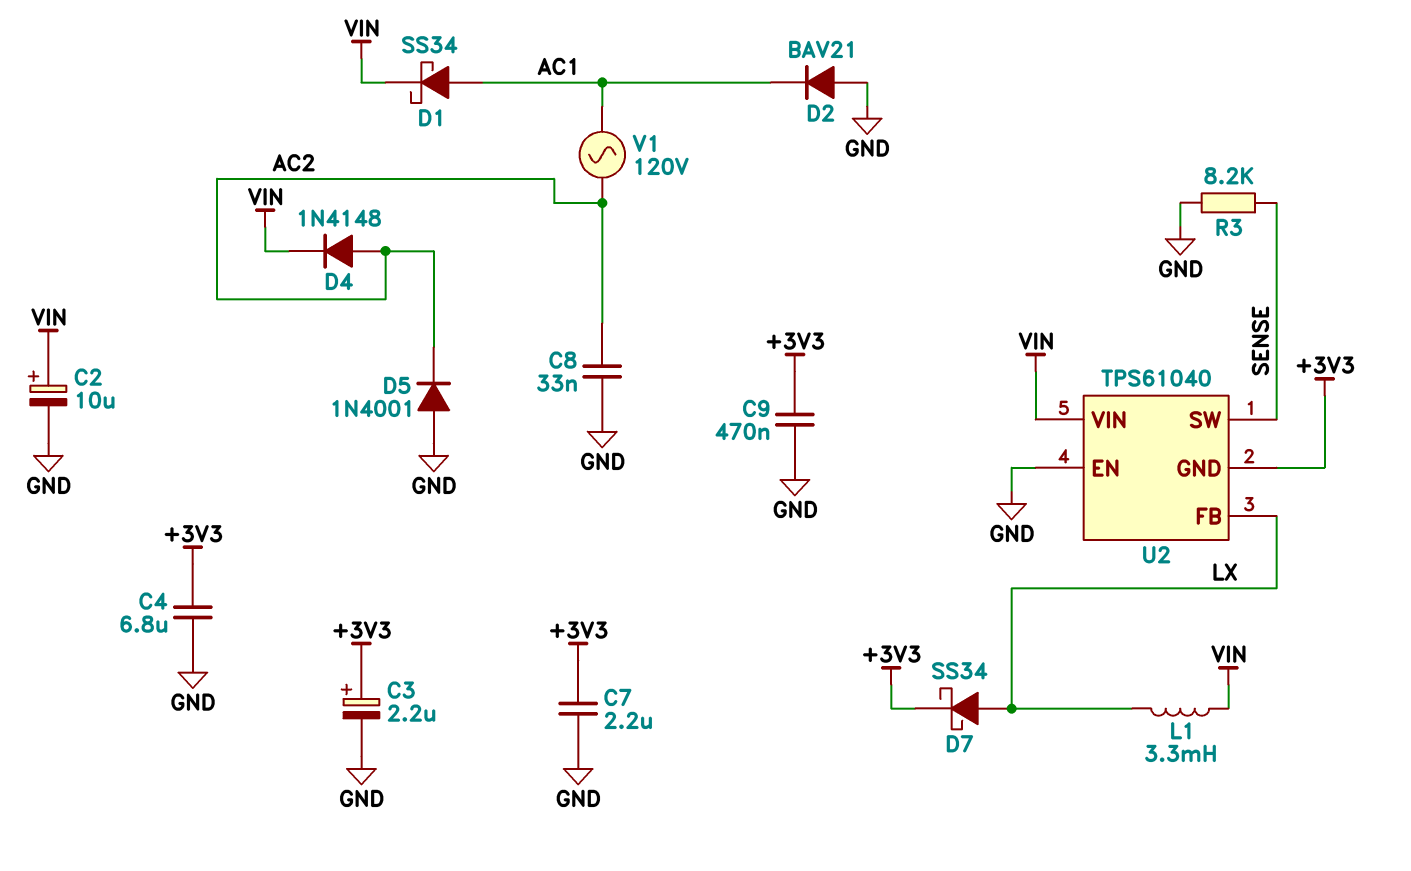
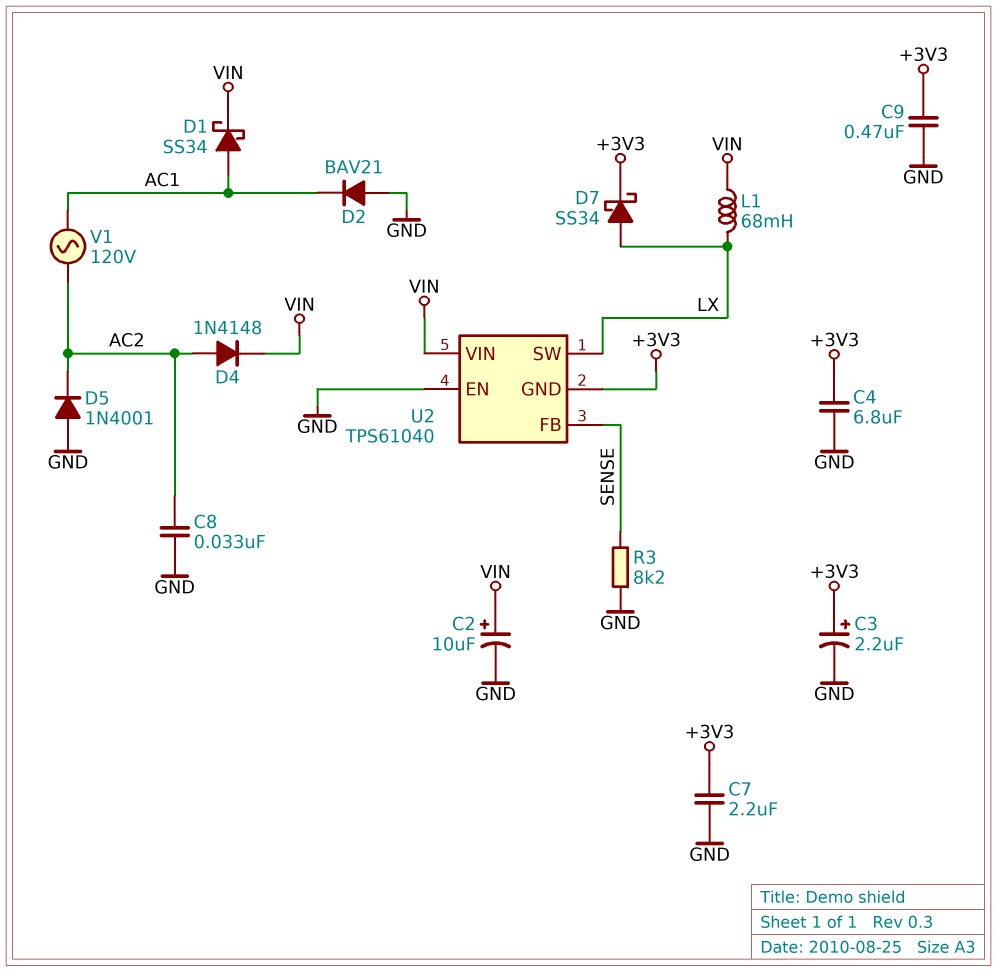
L1: 3.3mH (LX, VIN) -> 68mH (LX, VIN)
U2 pin FB: LX -> SENSE
U2 pin SW: SENSE -> LX

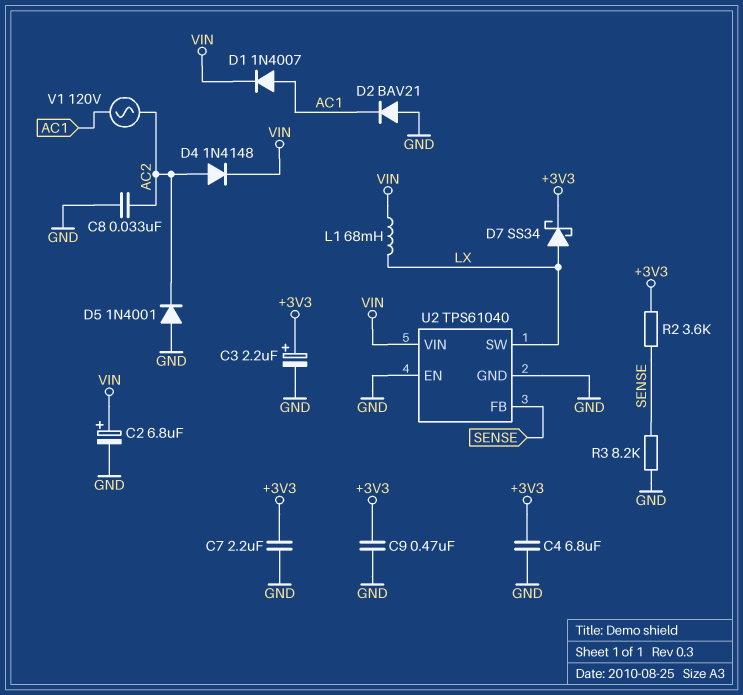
C2: 10uF (plus VIN, minus GND) -> 6.8uF (plus VIN, minus GND)
D1: schottky SS34 (A AC1, K VIN) -> diode 1N4007 (A AC1, K VIN)
R2: none -> 3.6k (+3V3, SENSE)
U2 pin GND: +3V3 -> GND

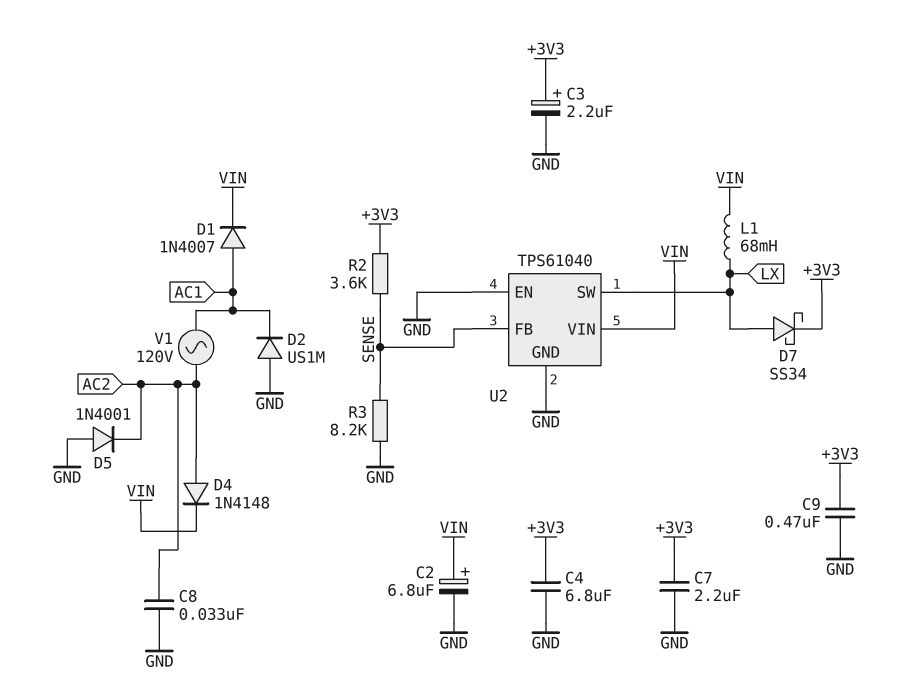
D2: diode BAV21 (A GND, K AC1) -> diode US1M (A GND, K AC1)

